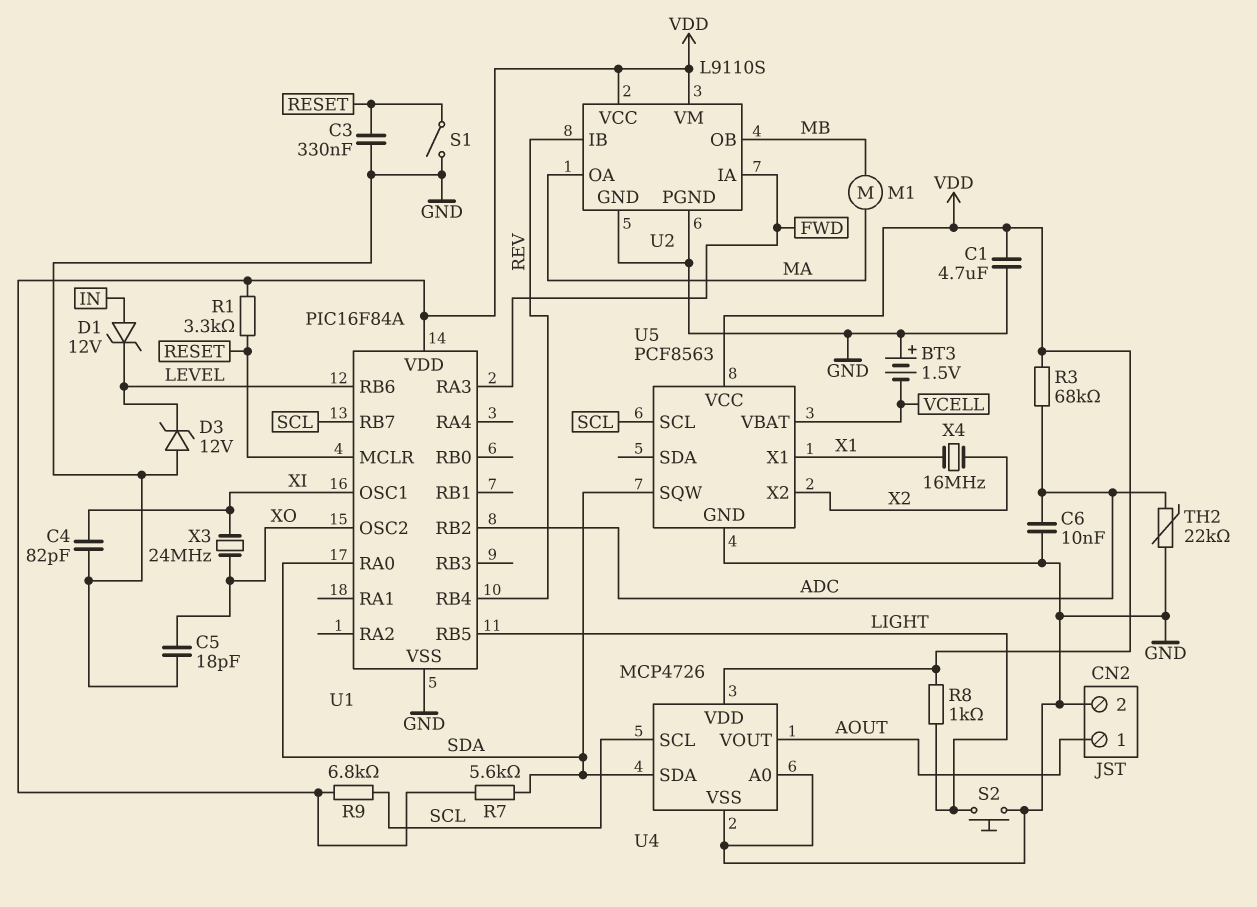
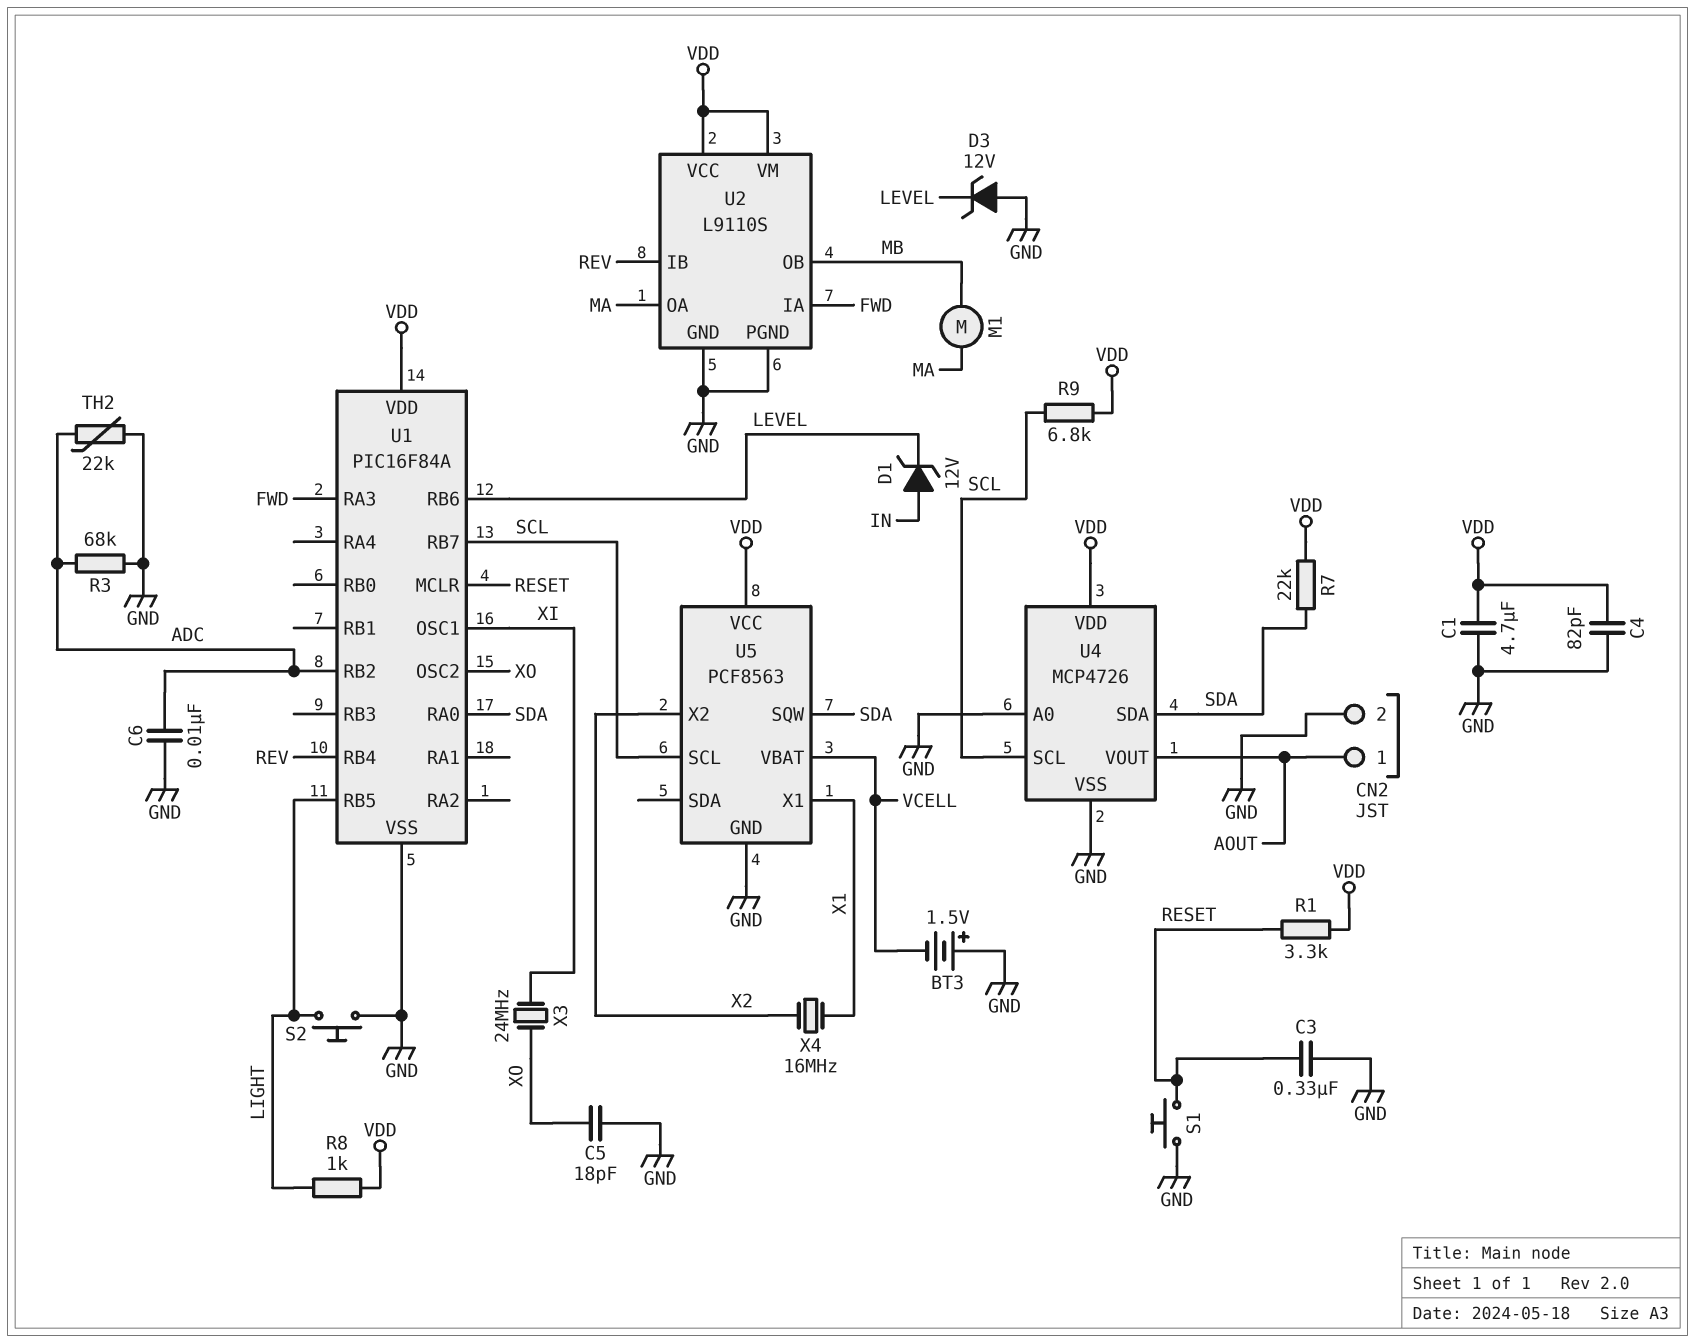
C4: 82pF (GND, XI) -> 82pF (GND, VDD)
R3: 68k (ADC, VDD) -> 68k (ADC, GND)
R7: 5.6k (SDA, VDD) -> 22k (SDA, VDD)
S1: switch (GND, RESET) -> button (GND, RESET)

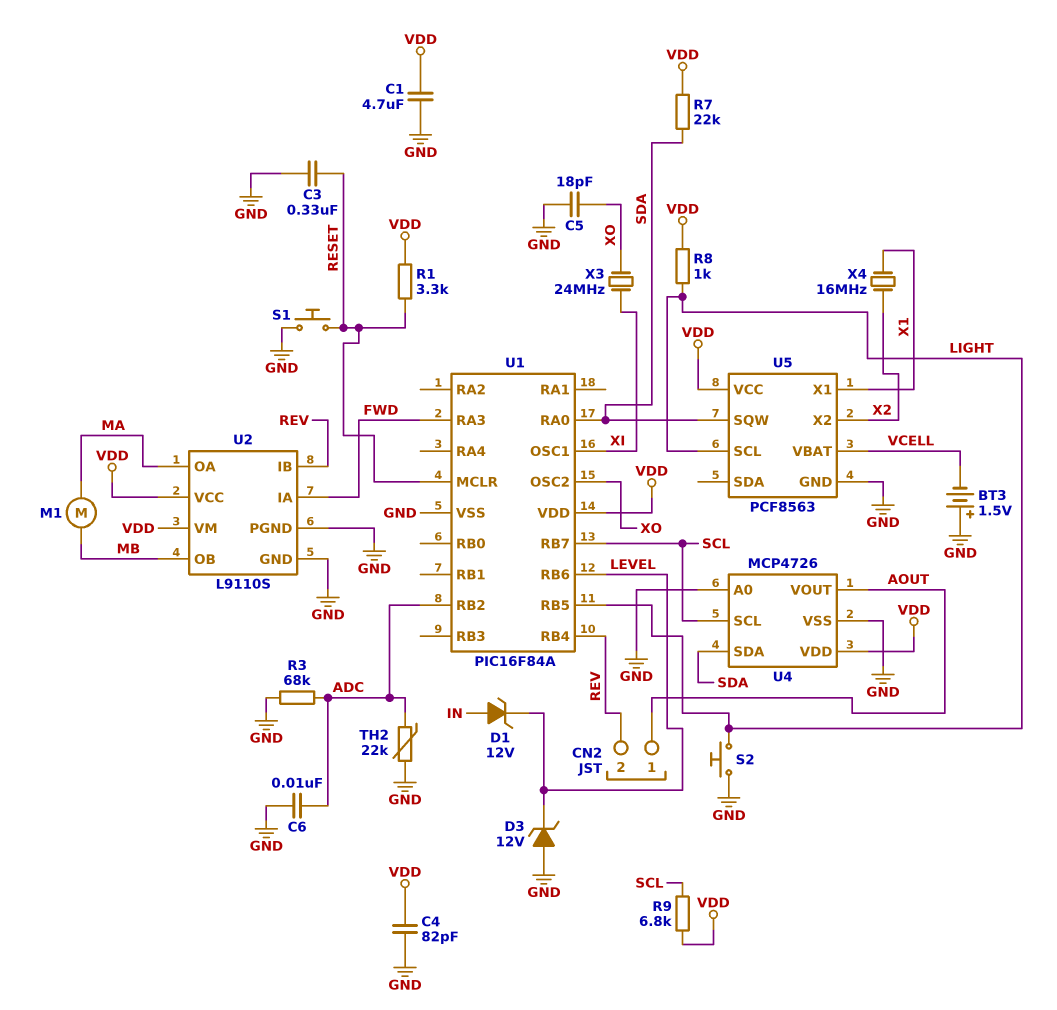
CN2 pin 2: GND -> REV
U5 pin SCL: SCL -> LIGHT

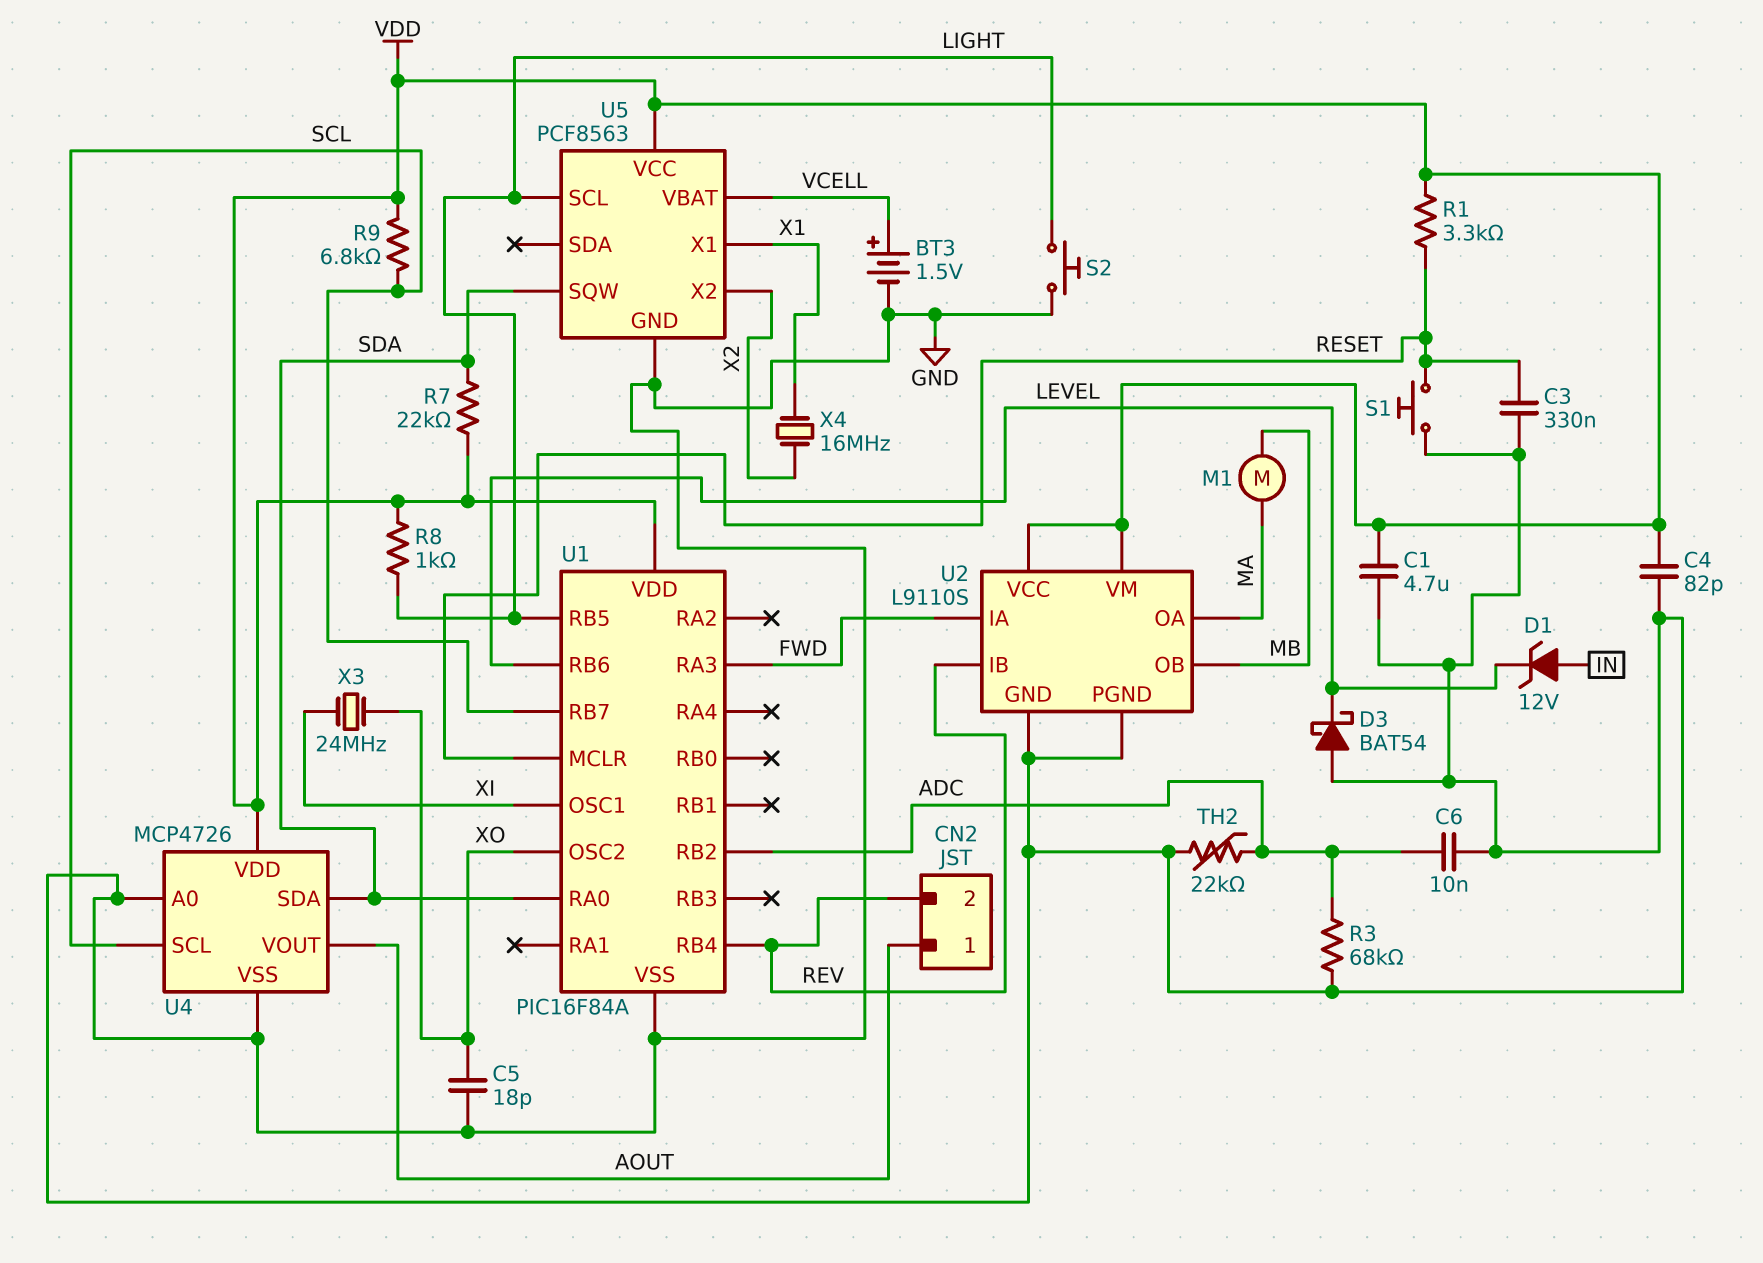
BT3: 1.5V (plus GND, minus VCELL) -> 1.5V (plus VCELL, minus GND)
D3: zener 12V (A GND, K LEVEL) -> schottky BAT54 (A GND, K LEVEL)

